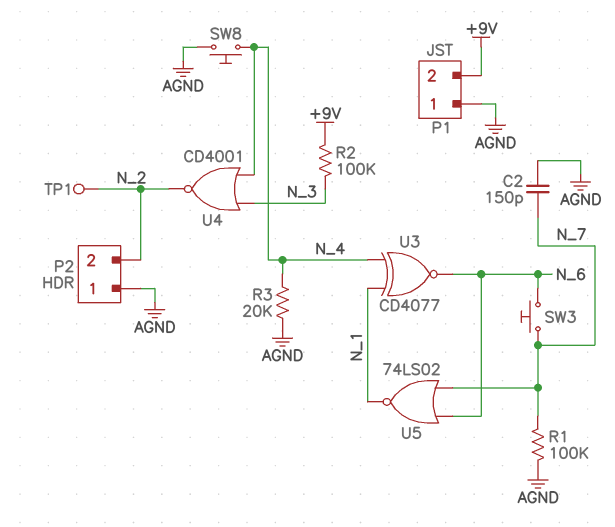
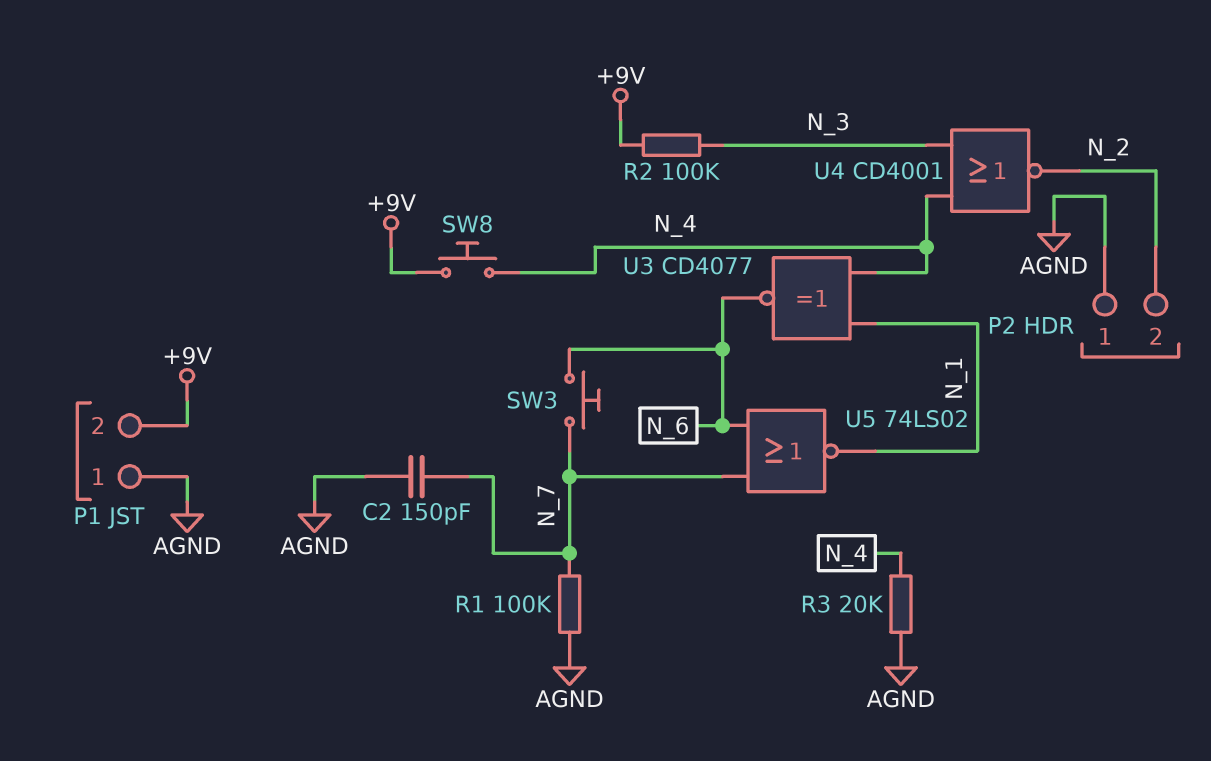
SW8: button (AGND, N_4) -> button (+9V, N_4)
TP1: test point (N_2) -> none

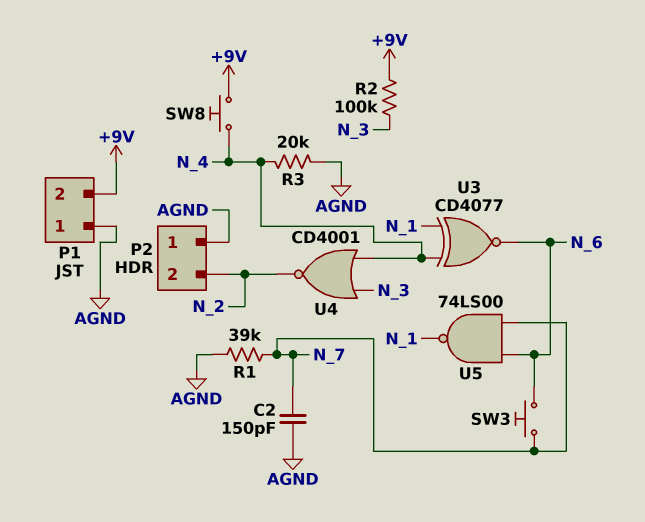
R1: 100k (AGND, N_7) -> 39k (AGND, N_7)
U5: NOR 74LS02 (in N_6, in N_7, out N_1) -> NAND 74LS00 (in N_6, in N_7, out N_1)

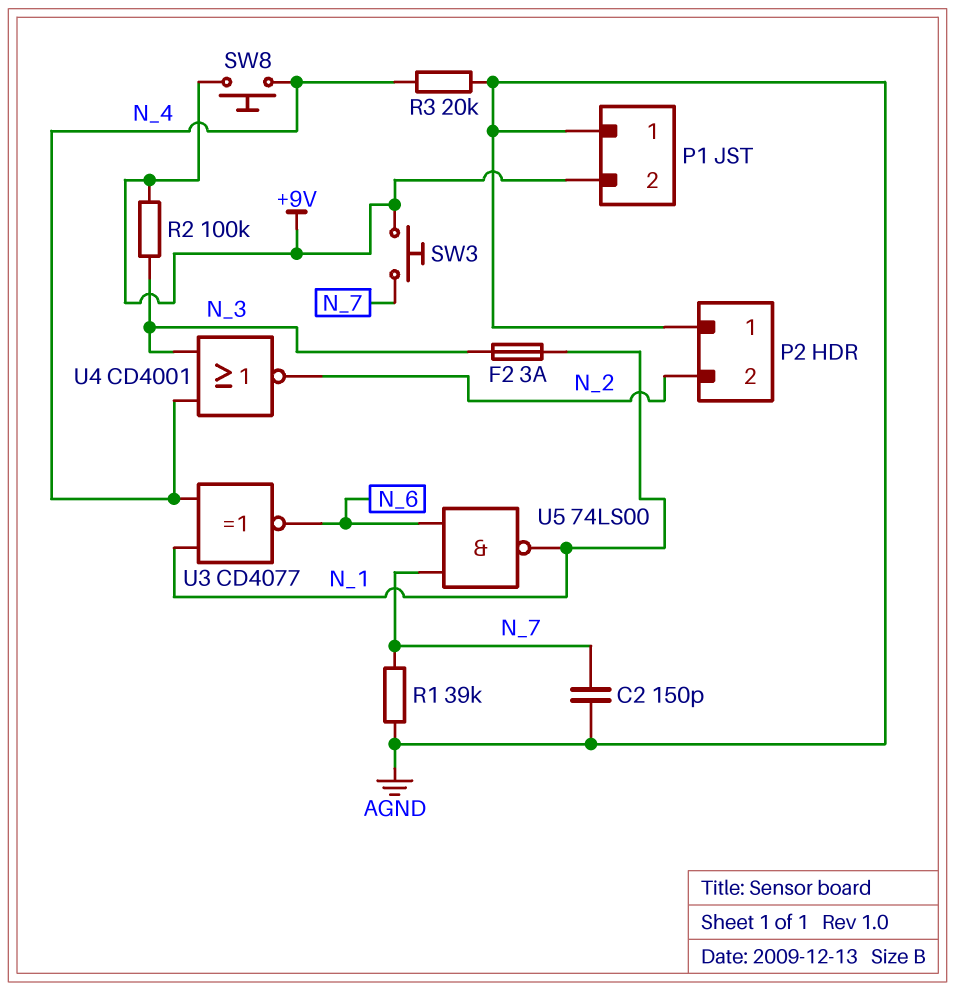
F2: none -> 3A (N_1, N_3)
SW3: button (N_6, N_7) -> button (+9V, N_7)

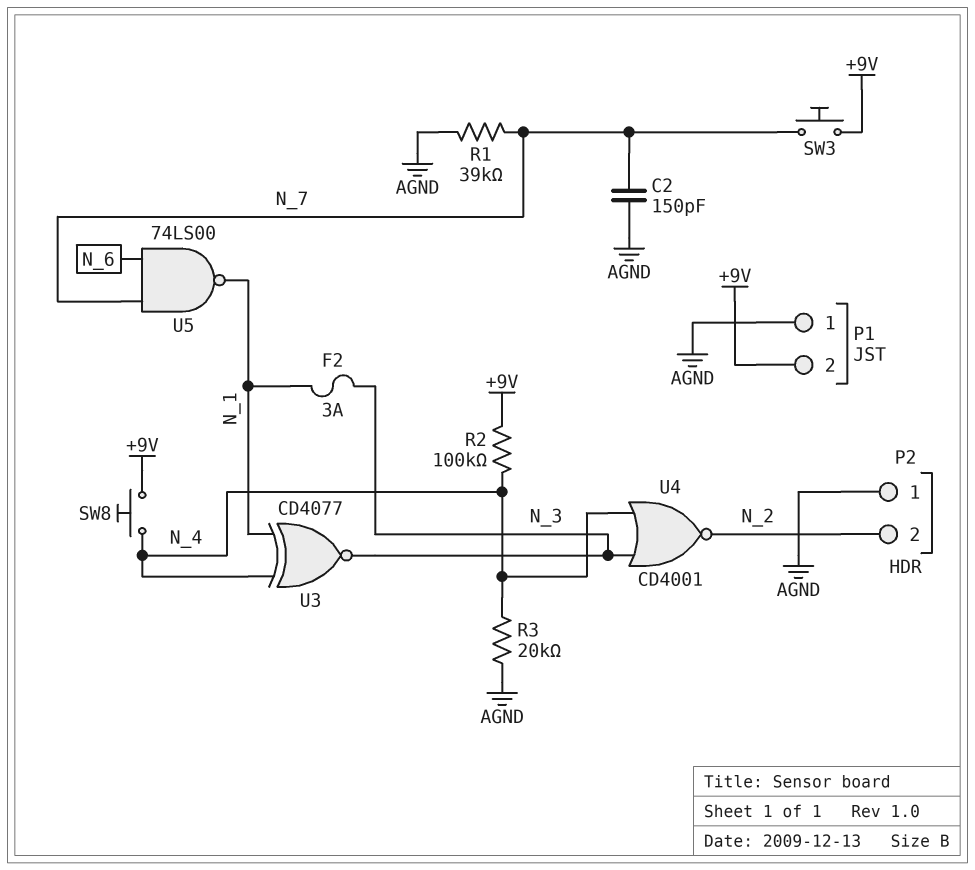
R2: 100k (+9V, N_3) -> 100k (+9V, N_4)
U3: XNOR CD4077 (in N_1, in N_4, out N_6) -> XNOR CD4077 (in N_1, in N_4, out N_3)

